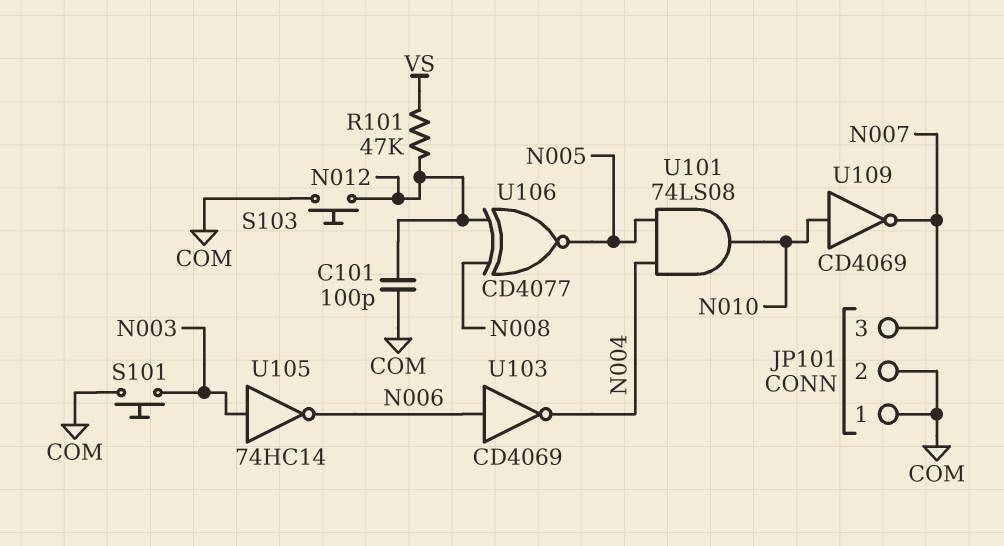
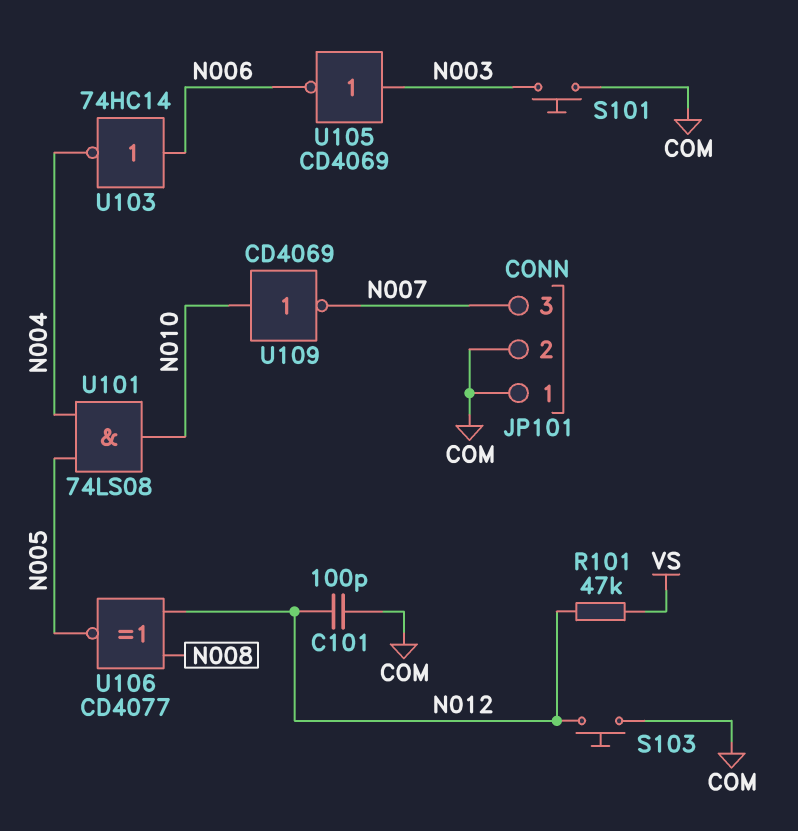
U103: NOT CD4069 (in N006, out N004) -> NOT 74HC14 (in N006, out N004)
U105: NOT 74HC14 (in N003, out N006) -> NOT CD4069 (in N003, out N006)

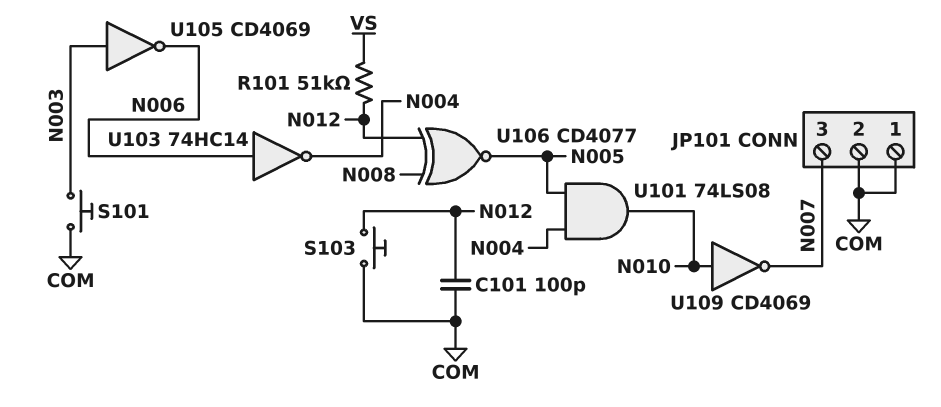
R101: 47k (N012, VS) -> 51k (N012, VS)

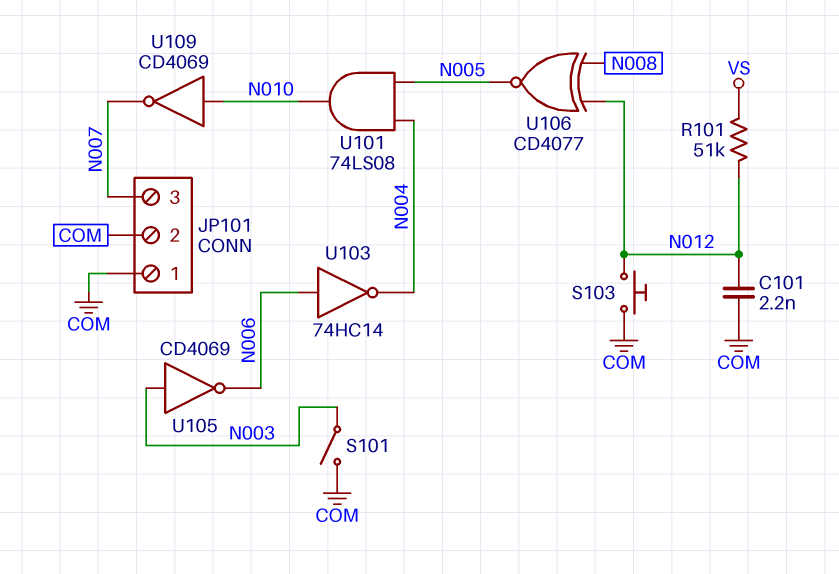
C101: 100pF (COM, N012) -> 2.2nF (COM, N012)
S101: button (COM, N003) -> switch (COM, N003)

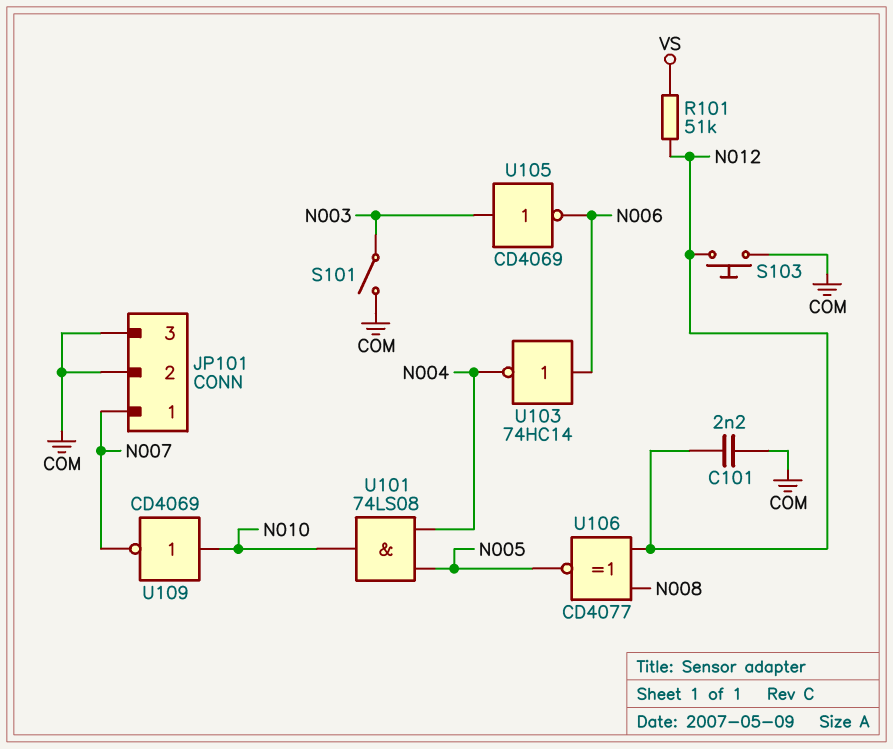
JP101 pin 1: COM -> N007
JP101 pin 3: N007 -> COM

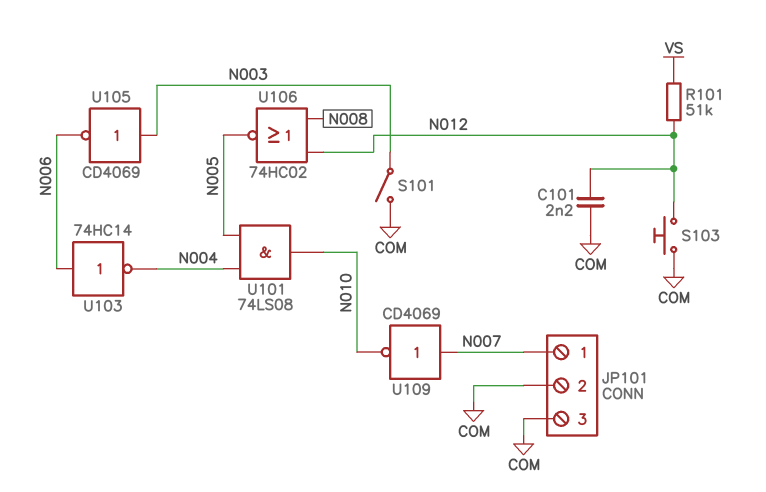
U106: XNOR CD4077 (in N008, in N012, out N005) -> NOR 74HC02 (in N008, in N012, out N005)
U109: NOT CD4069 (in N010, out N007) -> NOT CD4069 (in N007, out N010)

